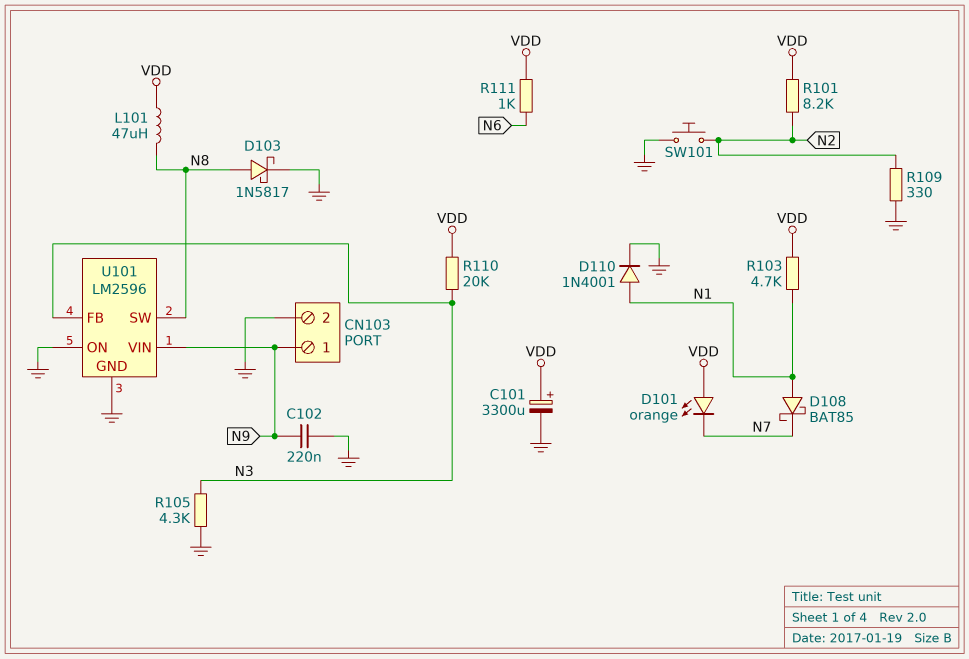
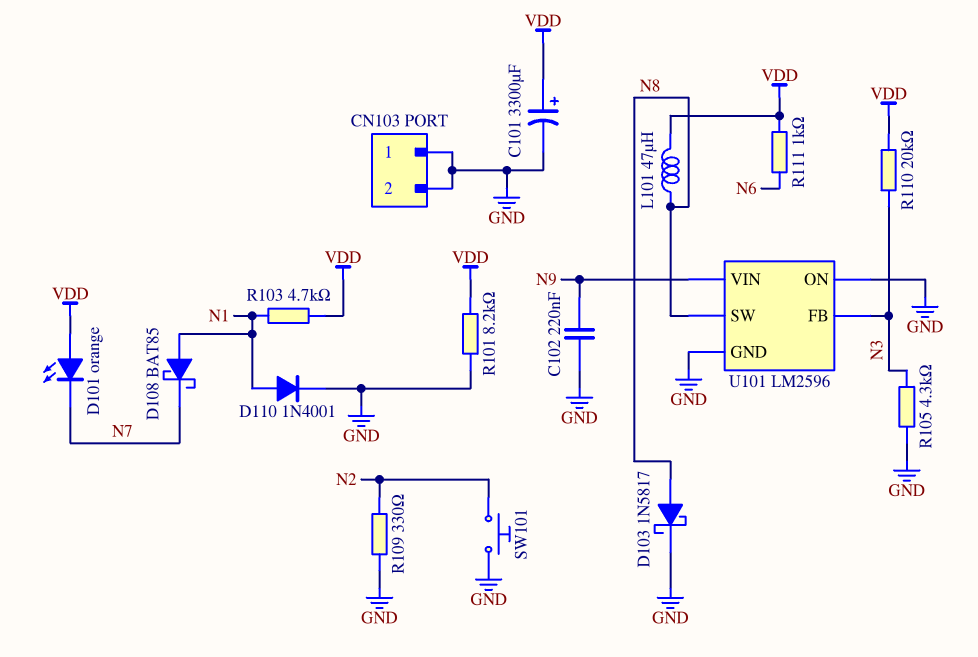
CN103 pin 1: N9 -> GND
R101: 8.2k (N2, VDD) -> 8.2k (GND, VDD)

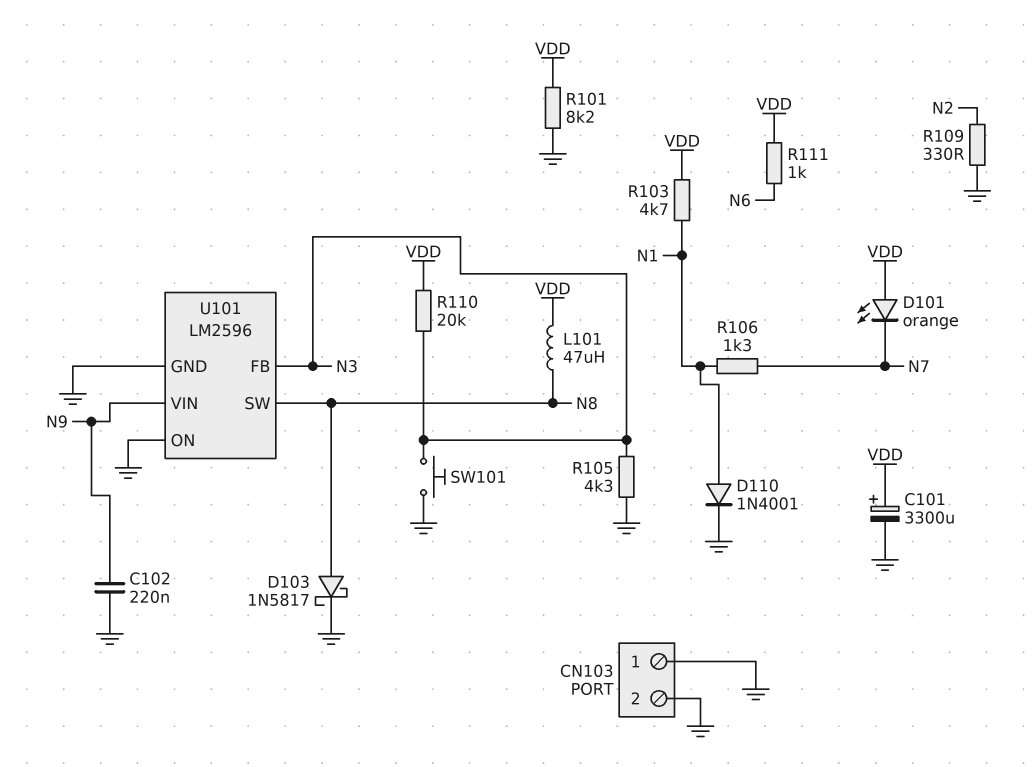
D108: schottky BAT85 (A N1, K N7) -> none
R106: none -> 1.3k (N1, N7)
SW101: button (GND, N2) -> button (GND, N3)

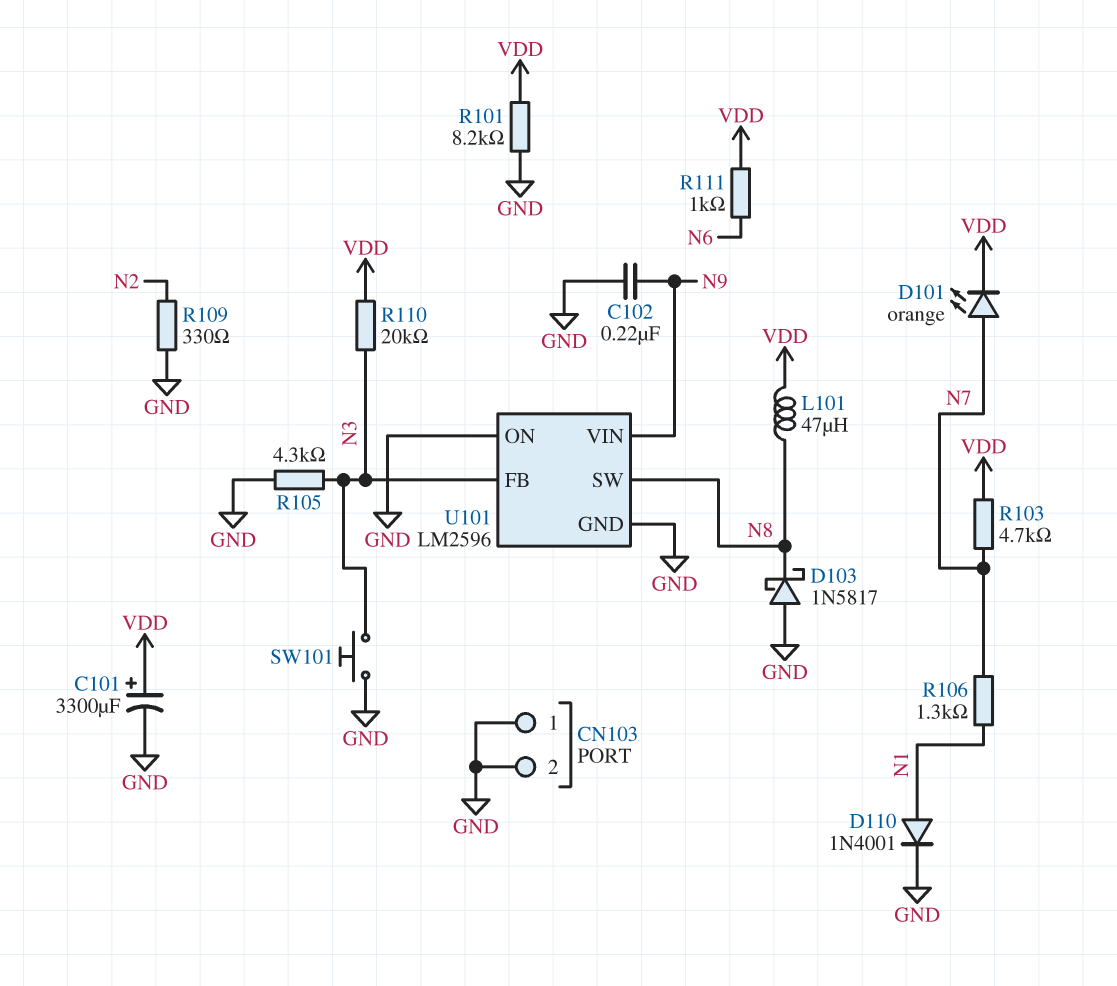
D101: LED orange (A VDD, K N7) -> LED orange (A N7, K VDD)
D103: schottky 1N5817 (A N8, K GND) -> schottky 1N5817 (A GND, K N8)
R103: 4.7k (N1, VDD) -> 4.7k (N7, VDD)

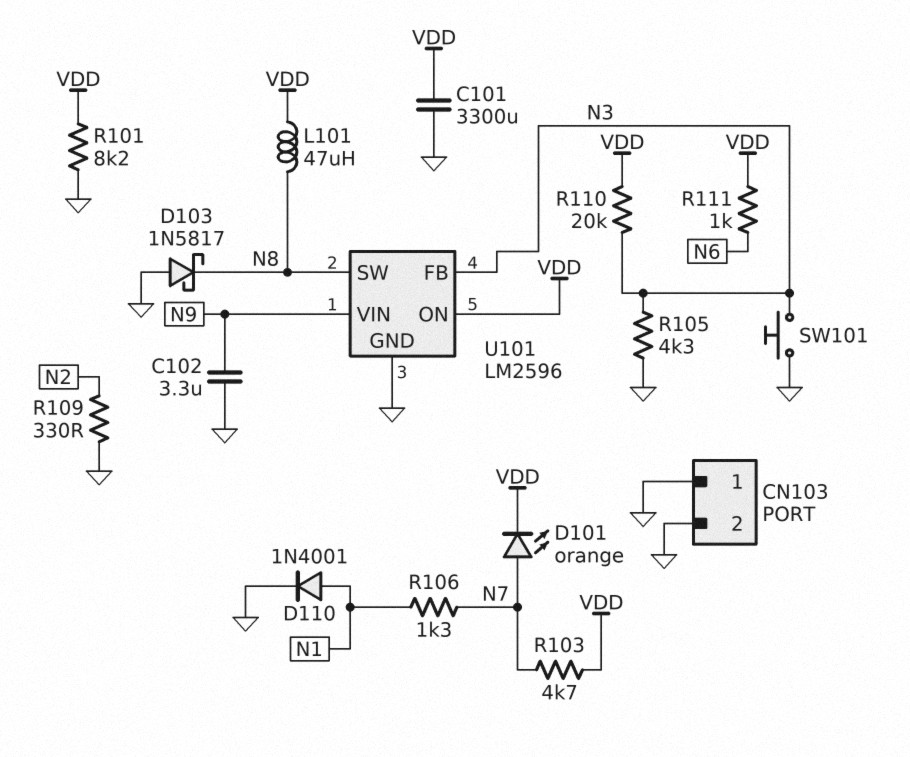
C101: 3300uF (plus VDD, minus GND) -> 3300uF (GND, VDD)
C102: 220nF (GND, N9) -> 3.3uF (GND, N9)
U101 pin ON: GND -> VDD

